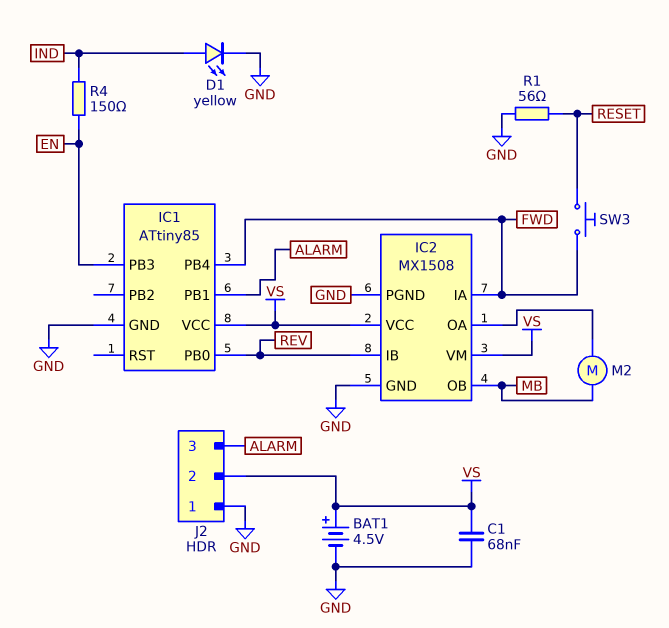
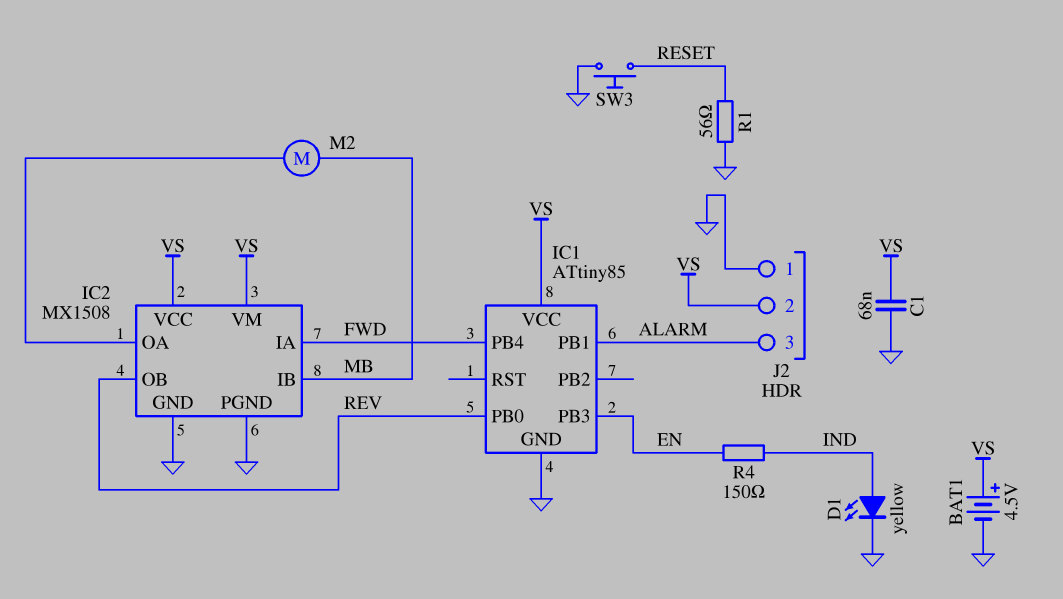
IC2 pin IB: REV -> MB
IC2 pin OB: MB -> REV
SW3: button (FWD, RESET) -> button (GND, RESET)

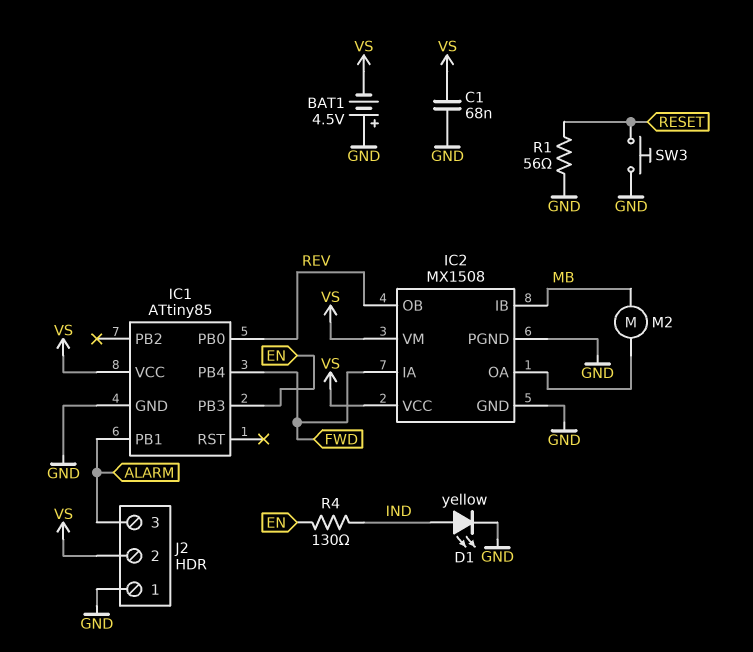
BAT1: 4.5V (plus VS, minus GND) -> 4.5V (plus GND, minus VS)
R4: 150 (EN, IND) -> 130 (EN, IND)

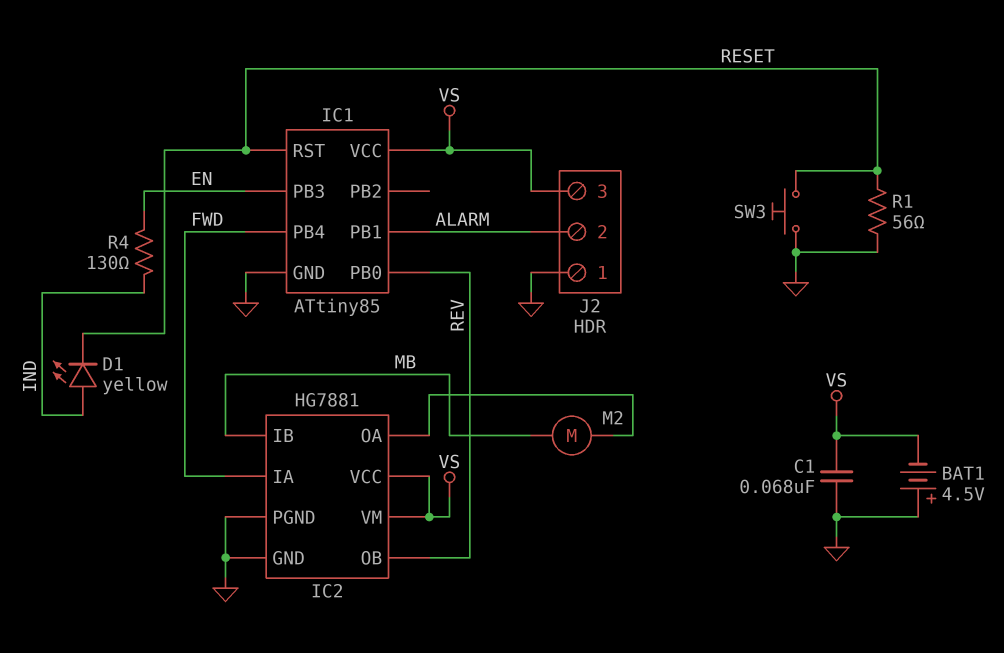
D1: LED yellow (A IND, K GND) -> LED yellow (A IND, K RESET)
IC1 pin RST: none -> RESET
IC2: MX1508 -> HG7881
J2 pin 2: VS -> ALARM
J2 pin 3: ALARM -> VS

